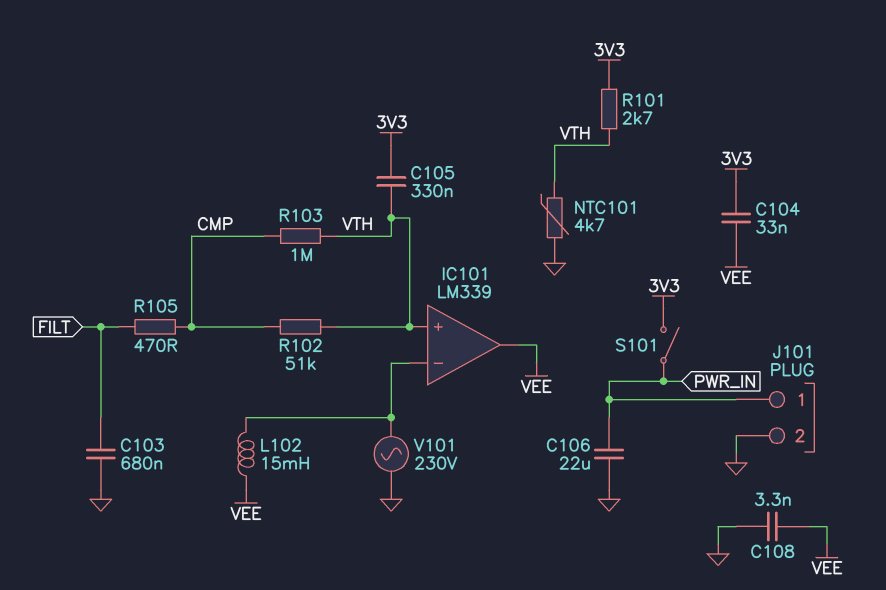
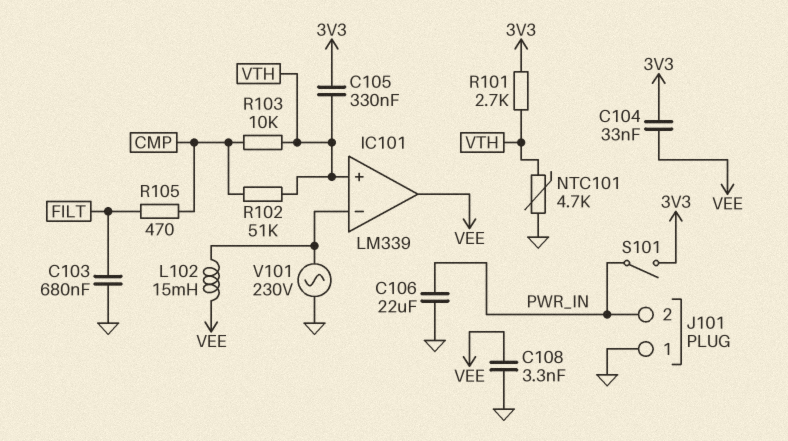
J101 pin 1: PWR_IN -> GND
J101 pin 2: GND -> PWR_IN
R103: 1M (CMP, VTH) -> 10k (CMP, VTH)

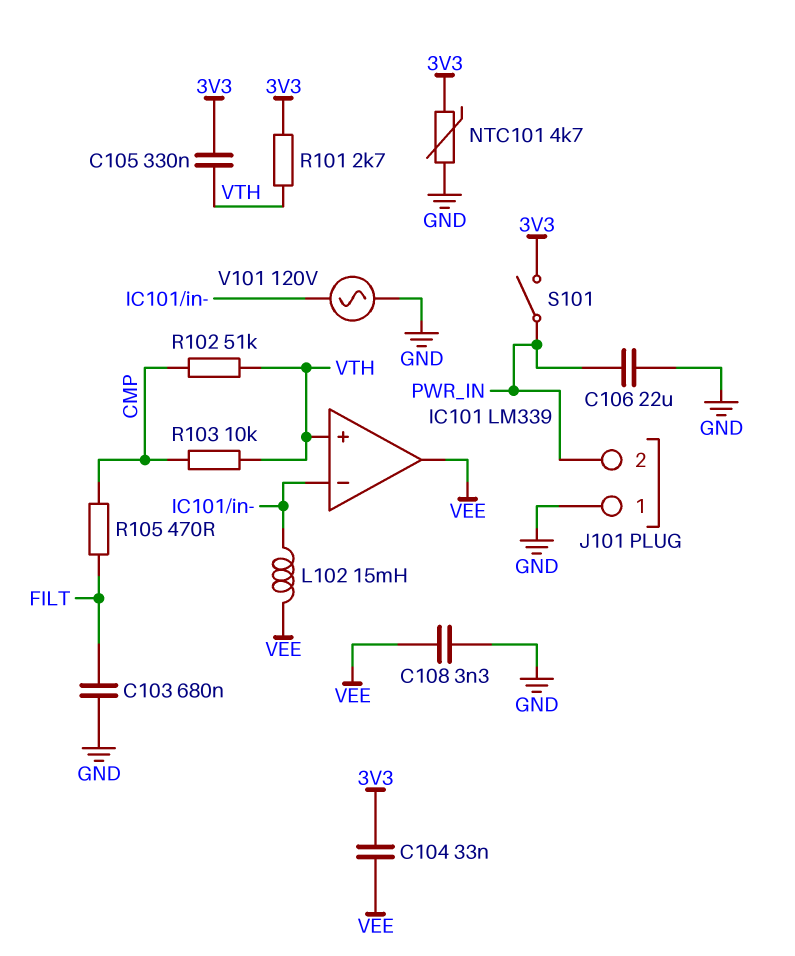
NTC101: 4.7k (GND, VTH) -> 4.7k (3V3, GND)
V101: AC 230V (GND, IC101/in-) -> AC 120V (GND, IC101/in-)

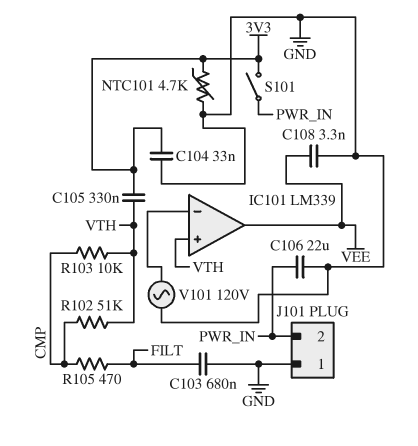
C104: 33nF (3V3, VEE) -> 33nF (3V3, GND)
L102: 15mH (IC101/in-, VEE) -> none
R101: 2.7k (3V3, VTH) -> none

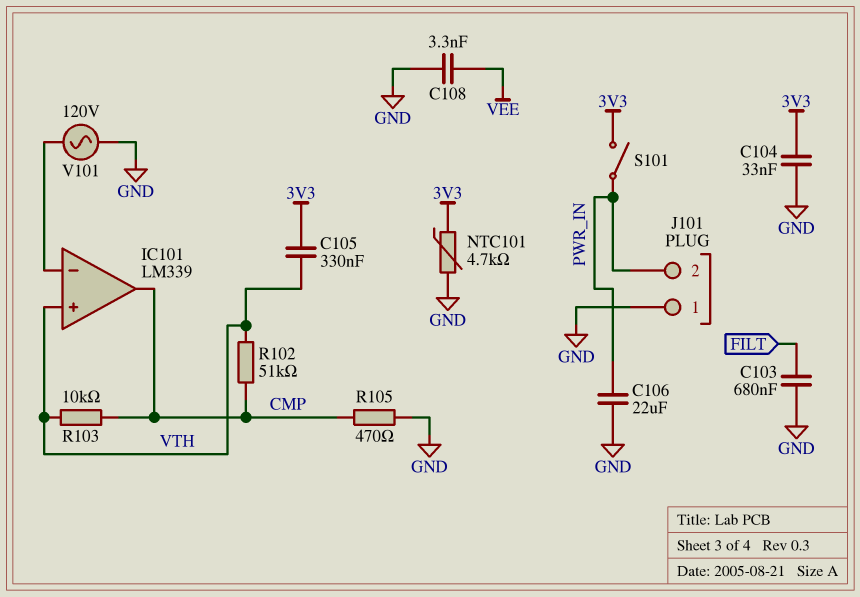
IC101 pin out: VEE -> CMP
R105: 470 (CMP, FILT) -> 470 (CMP, GND)

